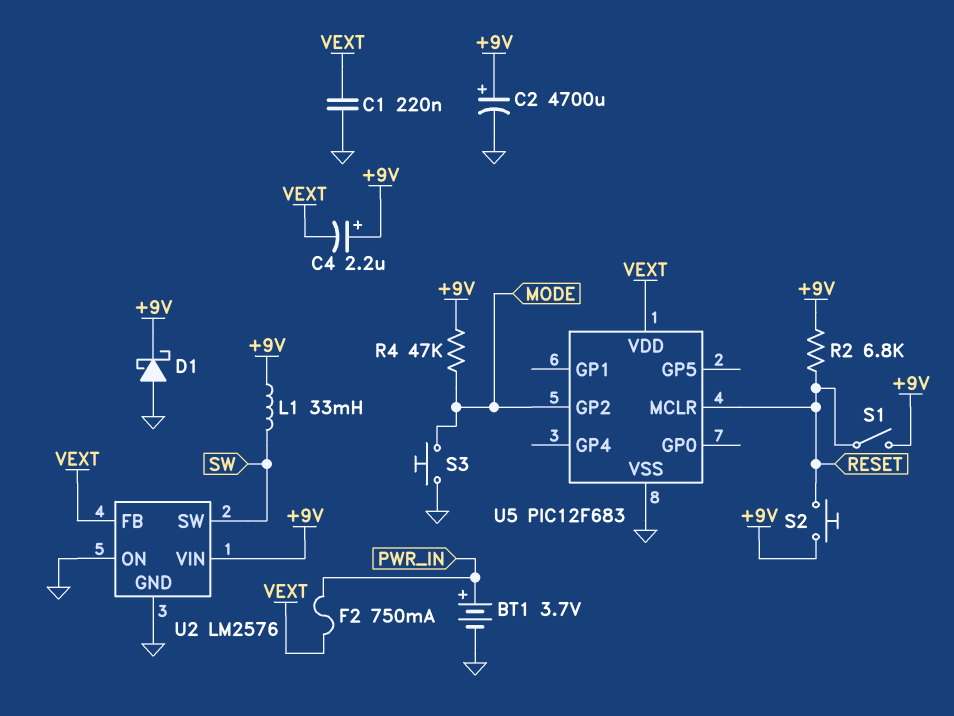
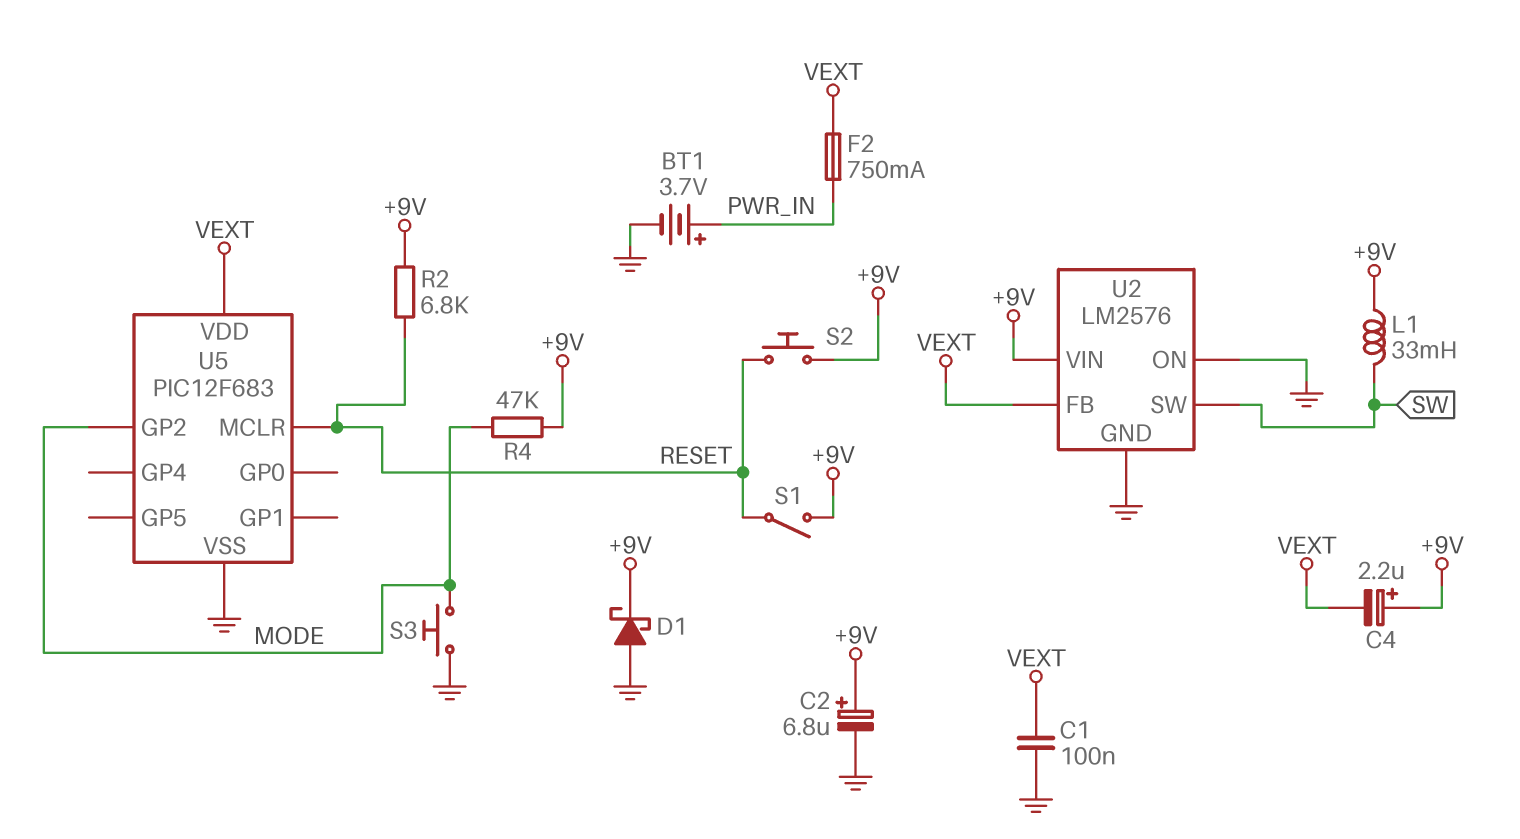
C1: 220nF (GND, VEXT) -> 100nF (GND, VEXT)
C2: 4700uF (plus +9V, minus GND) -> 6.8uF (plus +9V, minus GND)

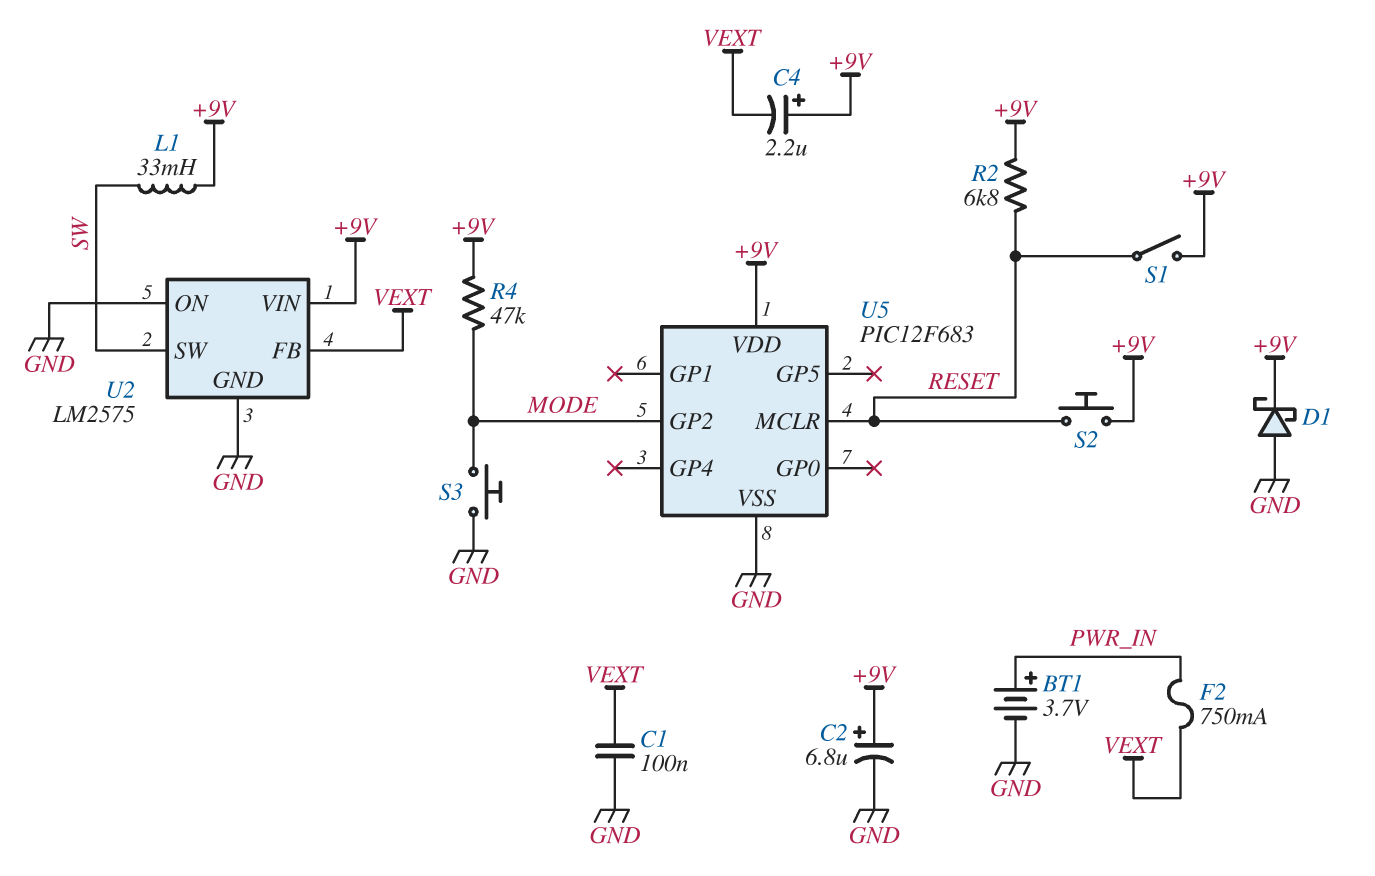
U2: LM2576 -> LM2575
U5 pin VDD: VEXT -> +9V

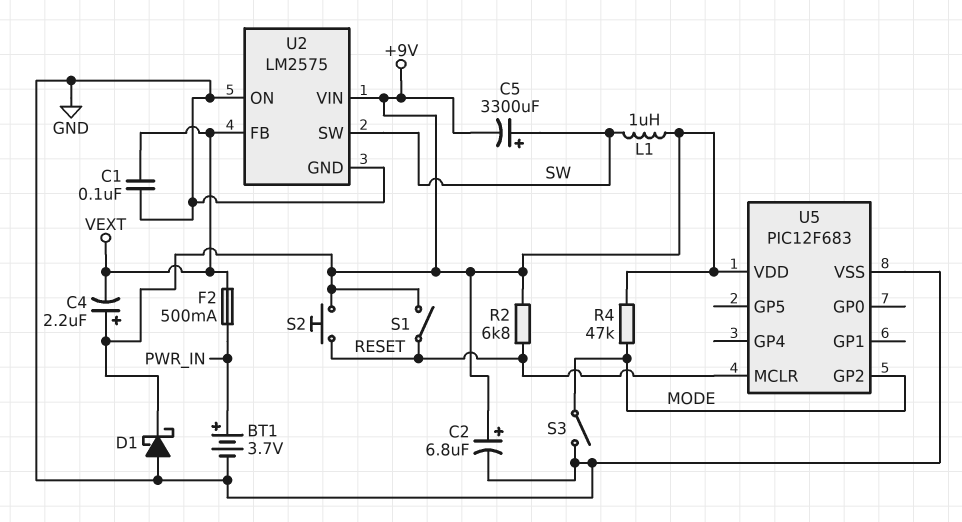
C5: none -> 3300uF (plus SW, minus +9V)
F2: 750mA (PWR_IN, VEXT) -> 500mA (PWR_IN, VEXT)
L1: 33mH (+9V, SW) -> 1uH (+9V, SW)
S3: button (GND, MODE) -> switch (GND, MODE)

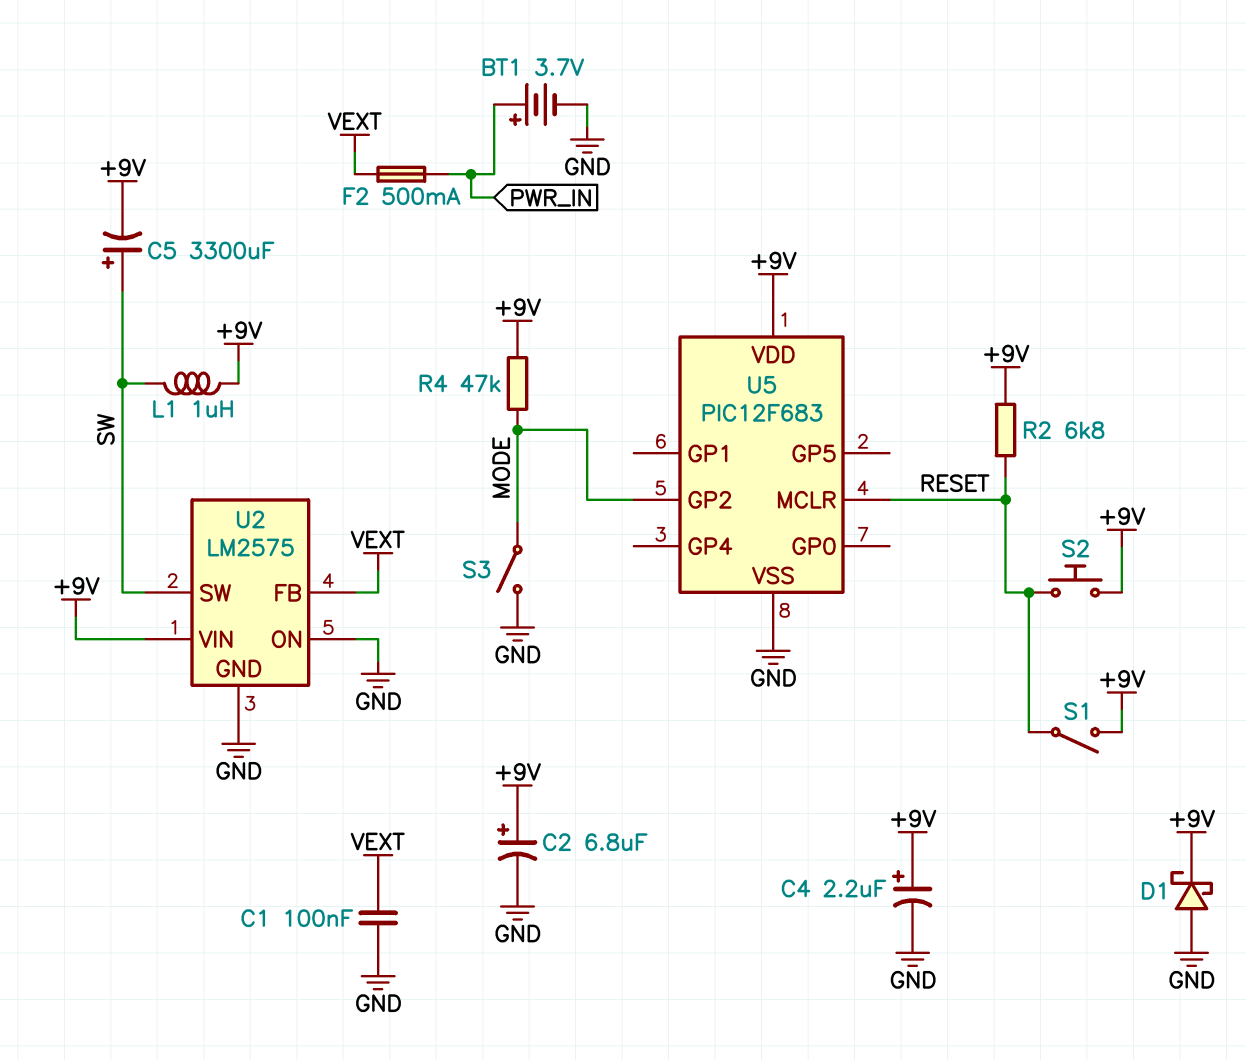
C4: 2.2uF (plus +9V, minus VEXT) -> 2.2uF (plus +9V, minus GND)

